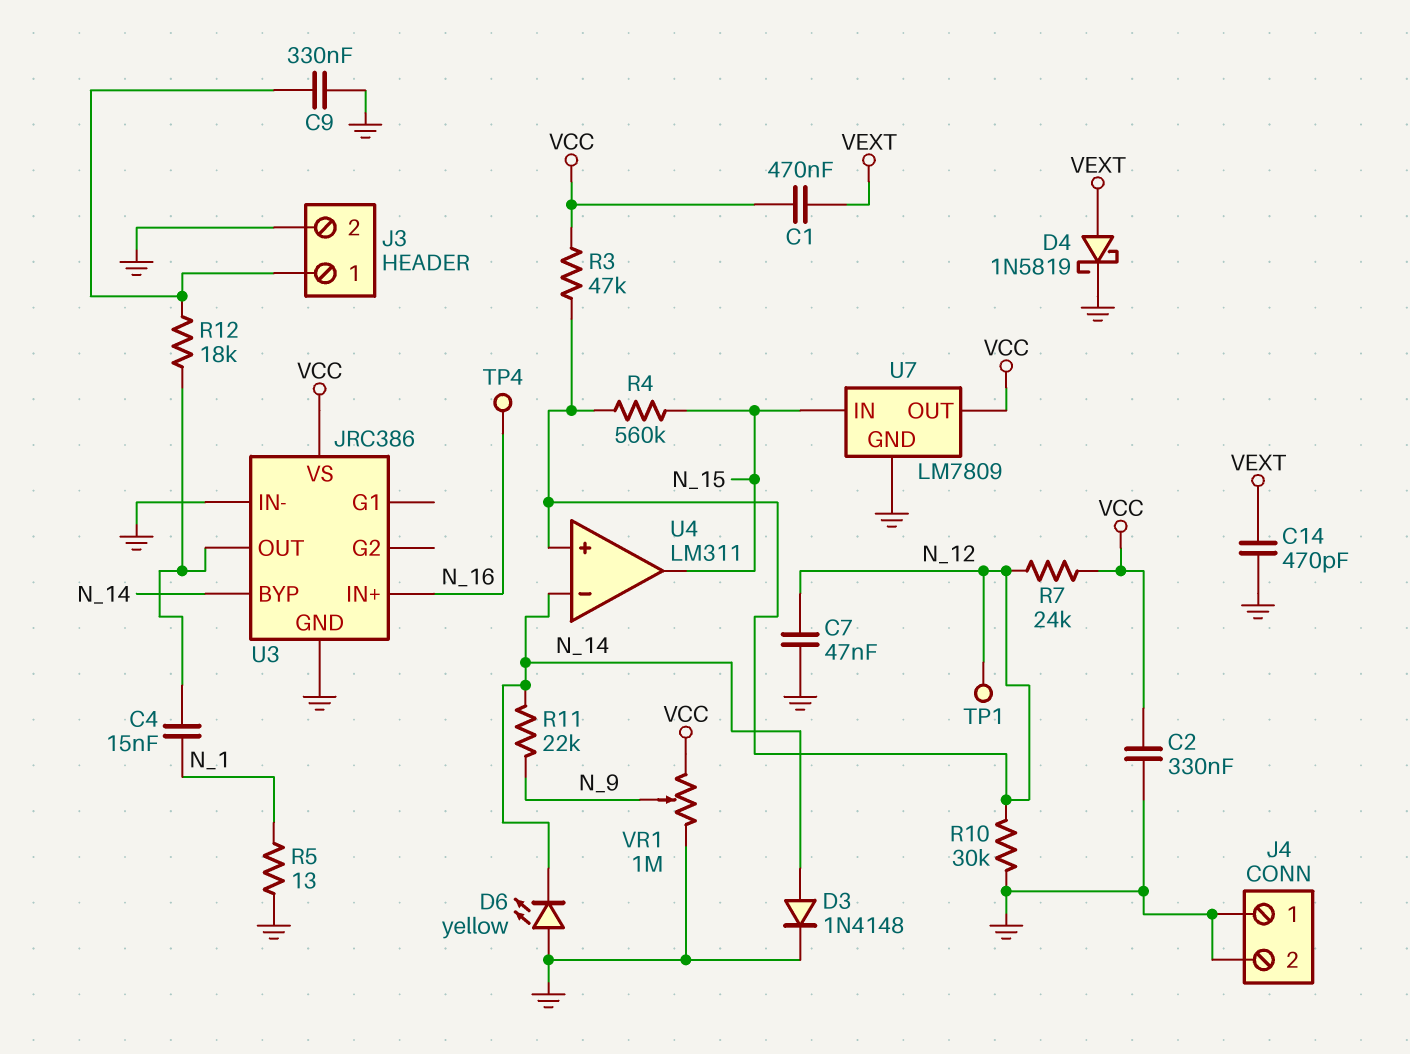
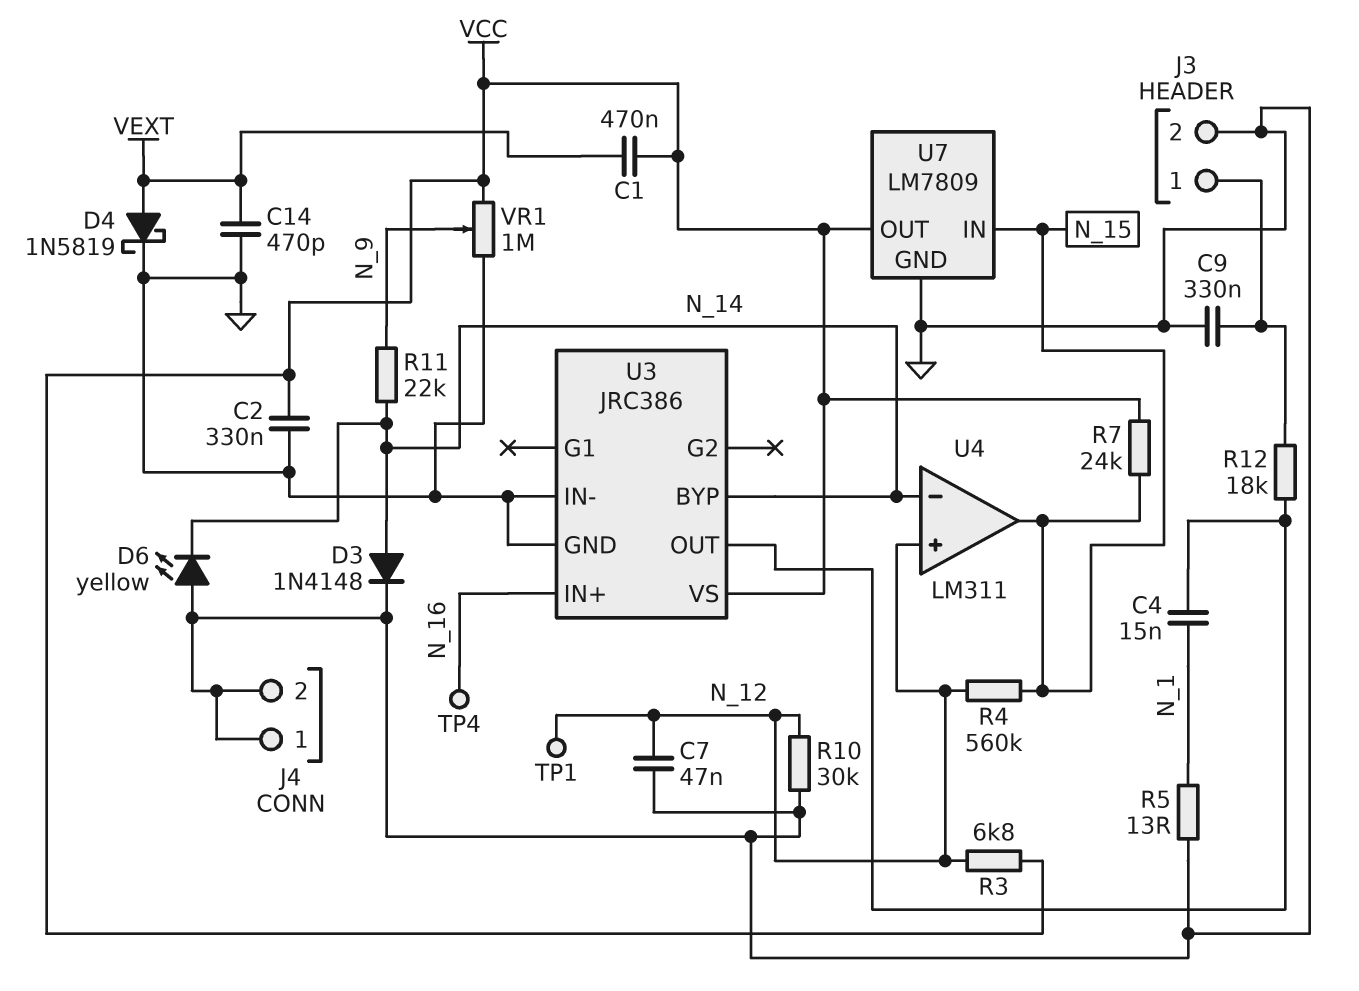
R3: 47k (N_12, VCC) -> 6.8k (N_12, VCC)
R7: 24k (N_12, VCC) -> 24k (N_15, VCC)

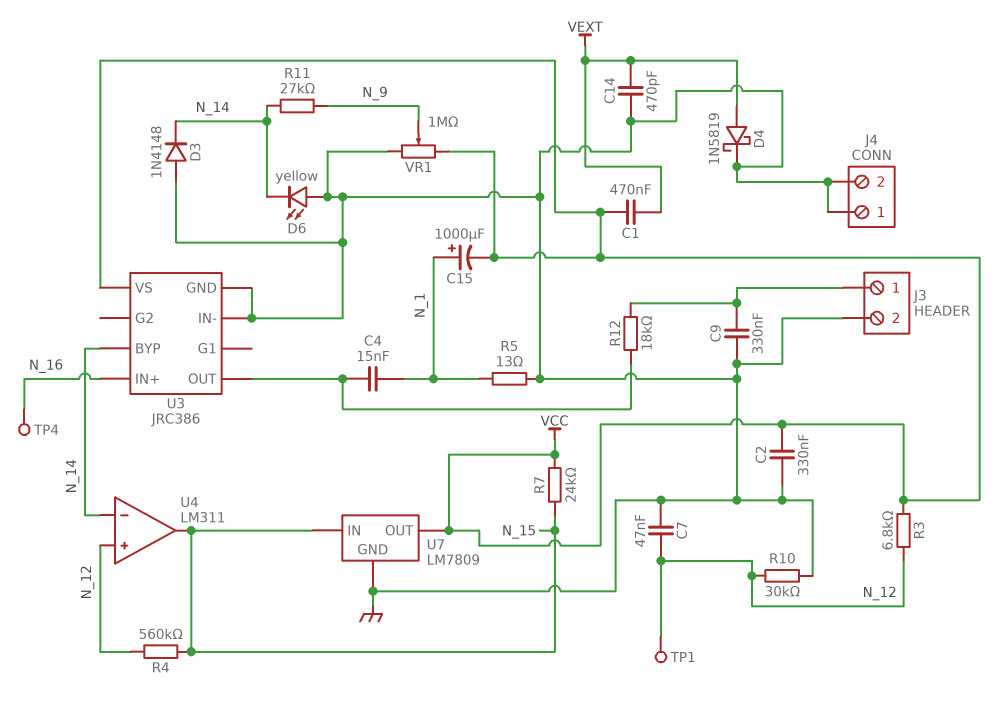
C15: none -> 1000uF (plus N_1, minus VCC)
D3: diode 1N4148 (A N_14, K GND) -> diode 1N4148 (A GND, K N_14)
R11: 22k (N_9, N_14) -> 27k (N_9, N_14)

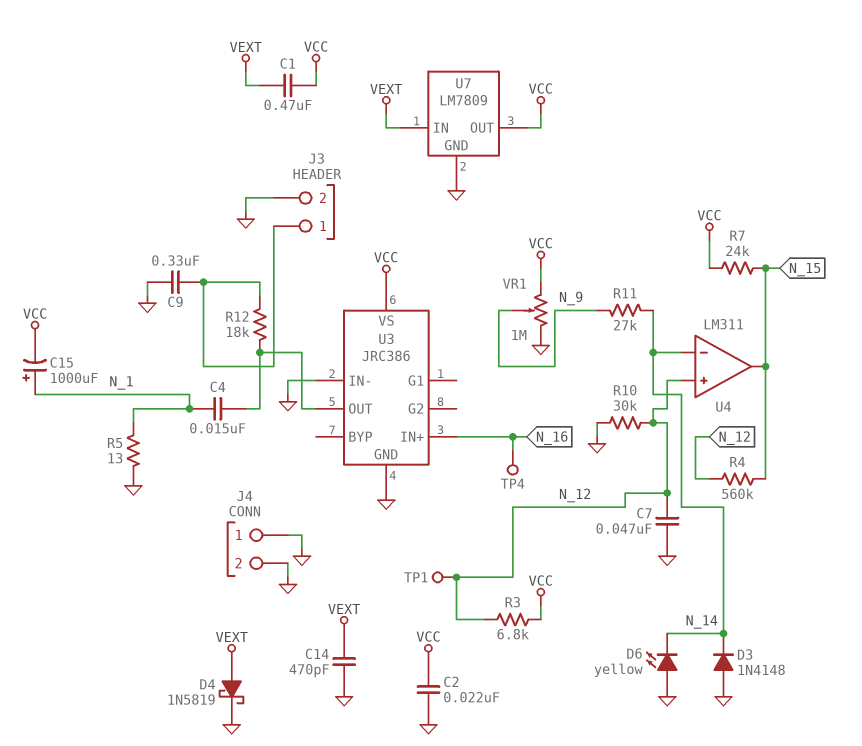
C2: 330nF (GND, VCC) -> 22nF (GND, VCC)
U3 pin BYP: N_14 -> none
U7 pin IN: N_15 -> VEXT

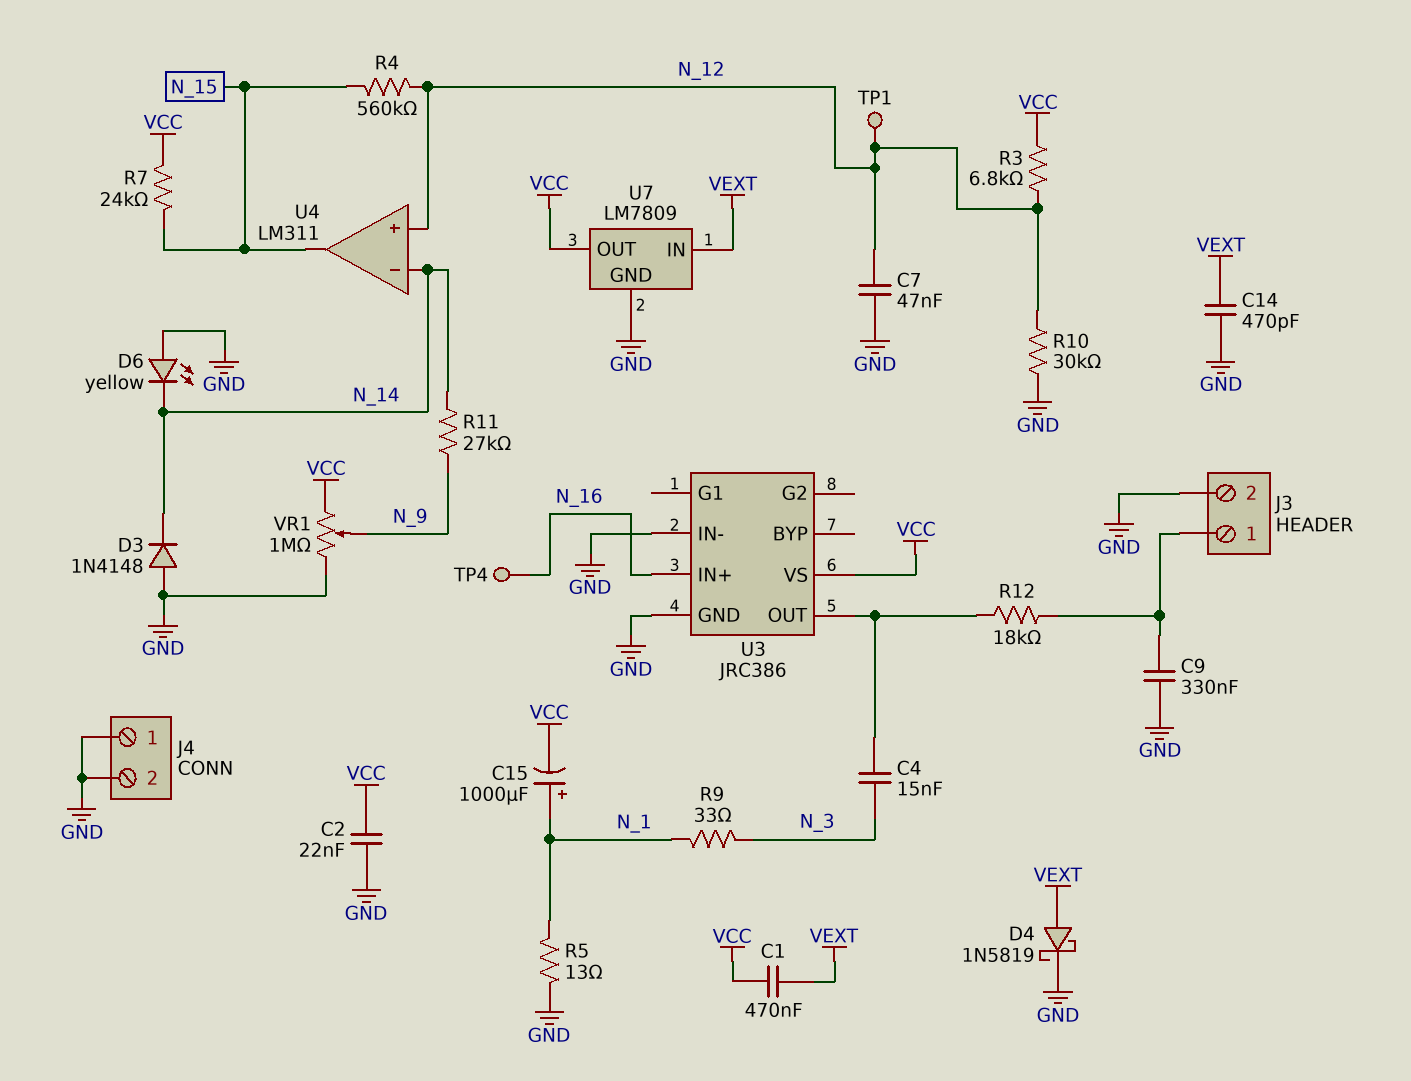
C4: 15nF (N_1, U3/OUT) -> 15nF (N_3, U3/OUT)
R9: none -> 33 (N_1, N_3)

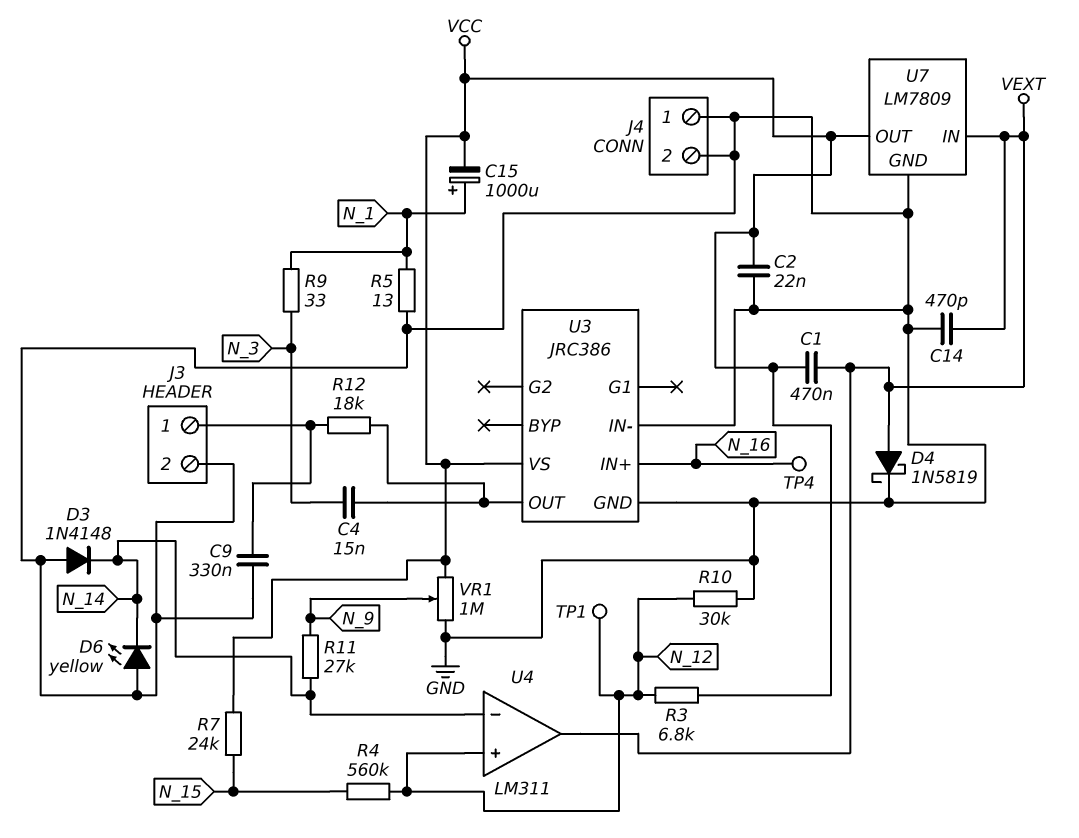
C7: 47nF (GND, N_12) -> none
U4 pin out: N_15 -> VEXT

